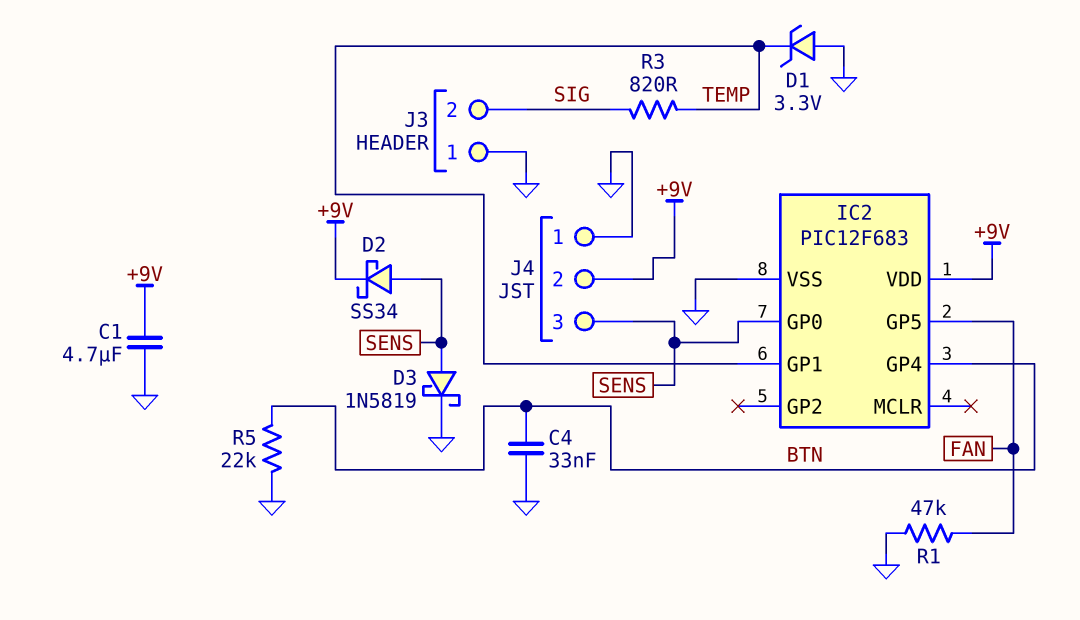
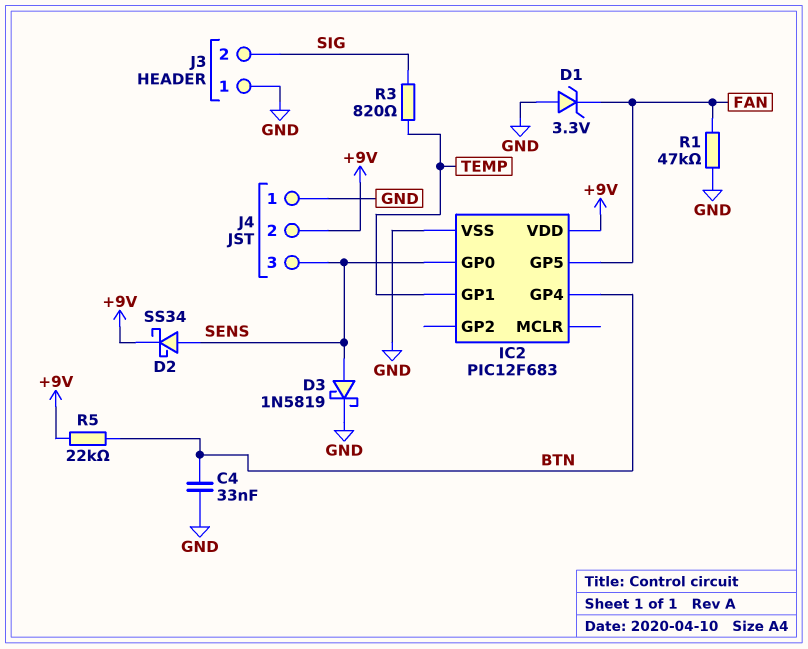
C1: 4.7uF (+9V, GND) -> none
D1: zener 3.3V (A GND, K TEMP) -> zener 3.3V (A GND, K FAN)
R5: 22k (BTN, GND) -> 22k (+9V, BTN)

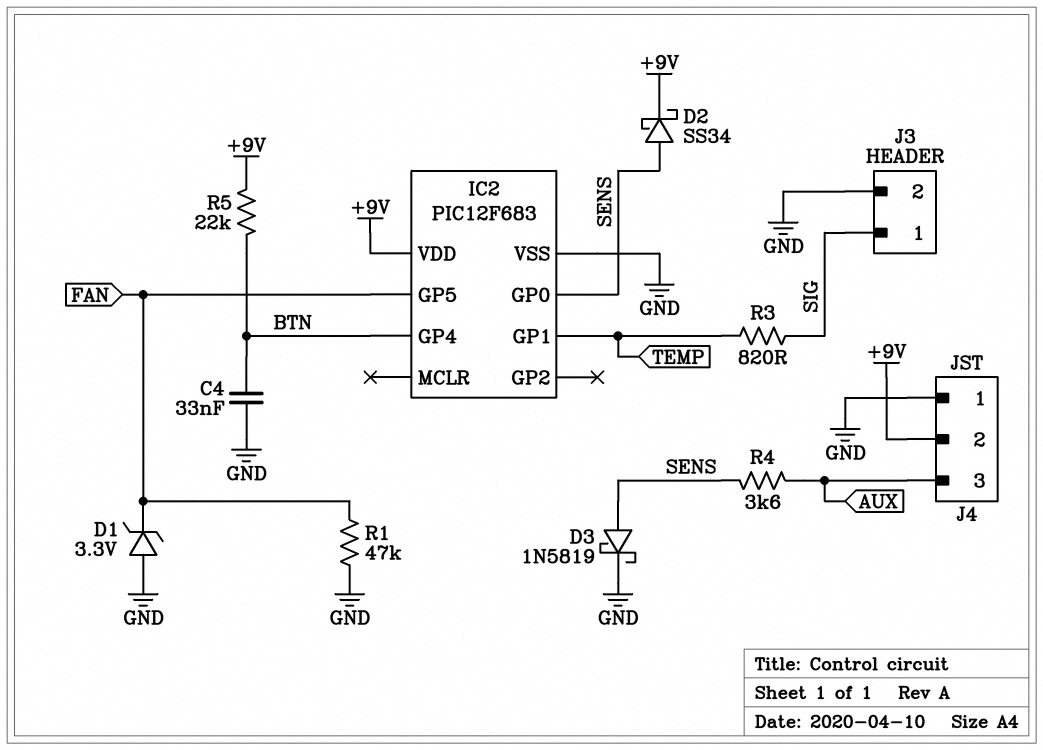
J3 pin 1: GND -> SIG
J3 pin 2: SIG -> GND
J4 pin 3: SENS -> AUX
R4: none -> 3.6k (AUX, SENS)

